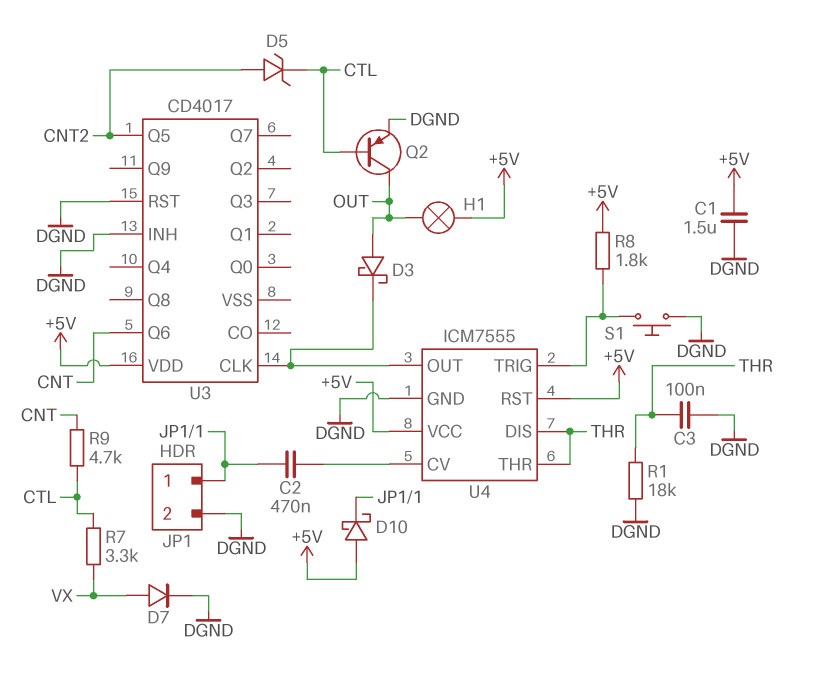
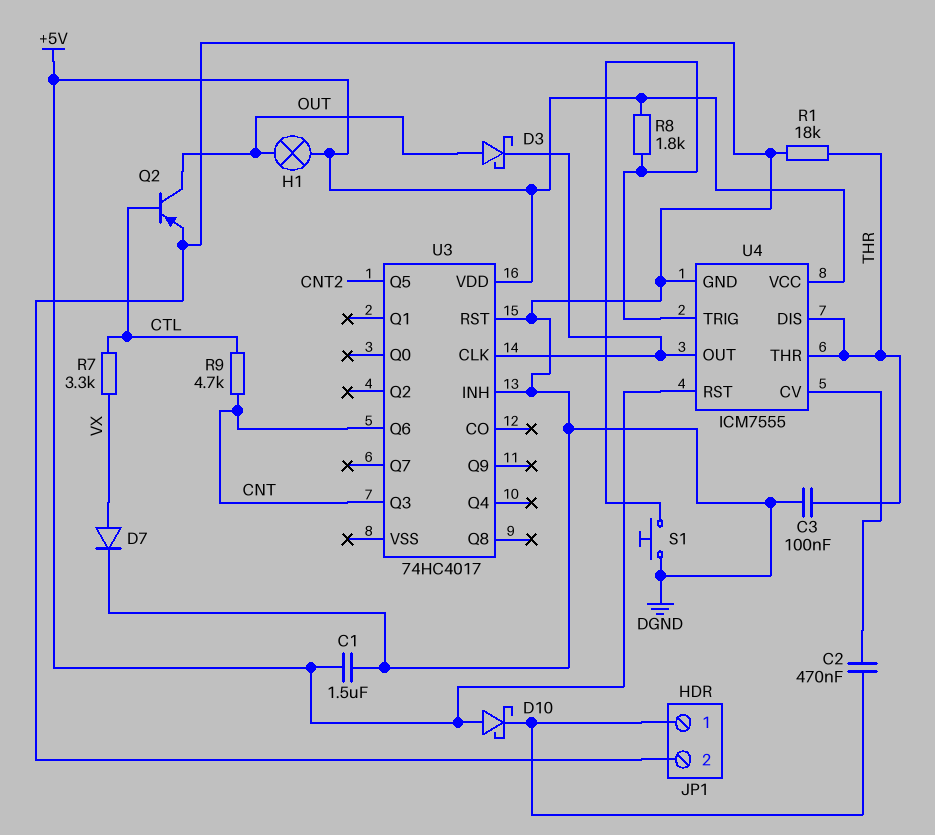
D5: zener (A CNT2, K CTL) -> none
U3: CD4017 -> 74HC4017
U3 pin Q3: none -> CNT

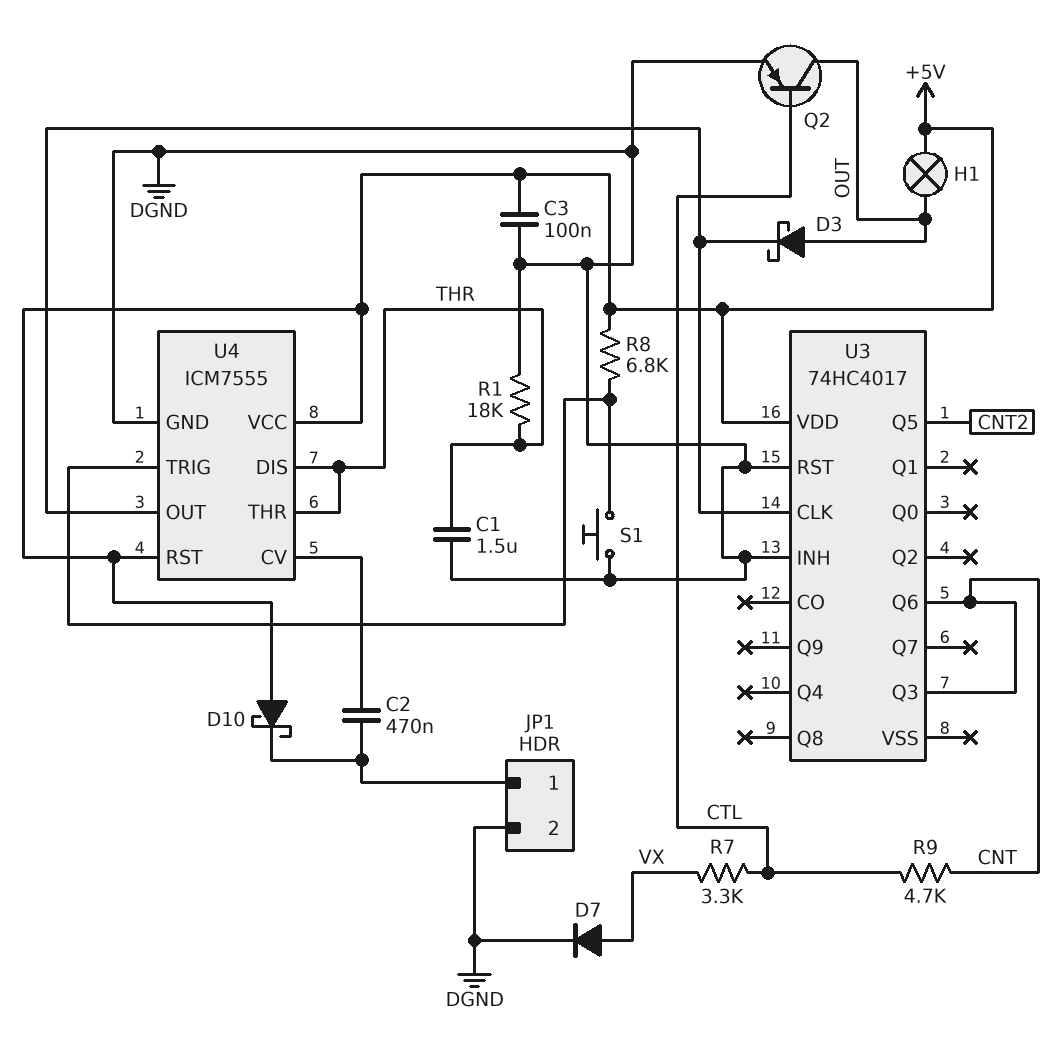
C1: 1.5uF (+5V, DGND) -> 1.5uF (DGND, THR)
C3: 100nF (DGND, THR) -> 100nF (+5V, DGND)
R8: 1.8k (+5V, U4/TRIG) -> 6.8k (+5V, U4/TRIG)

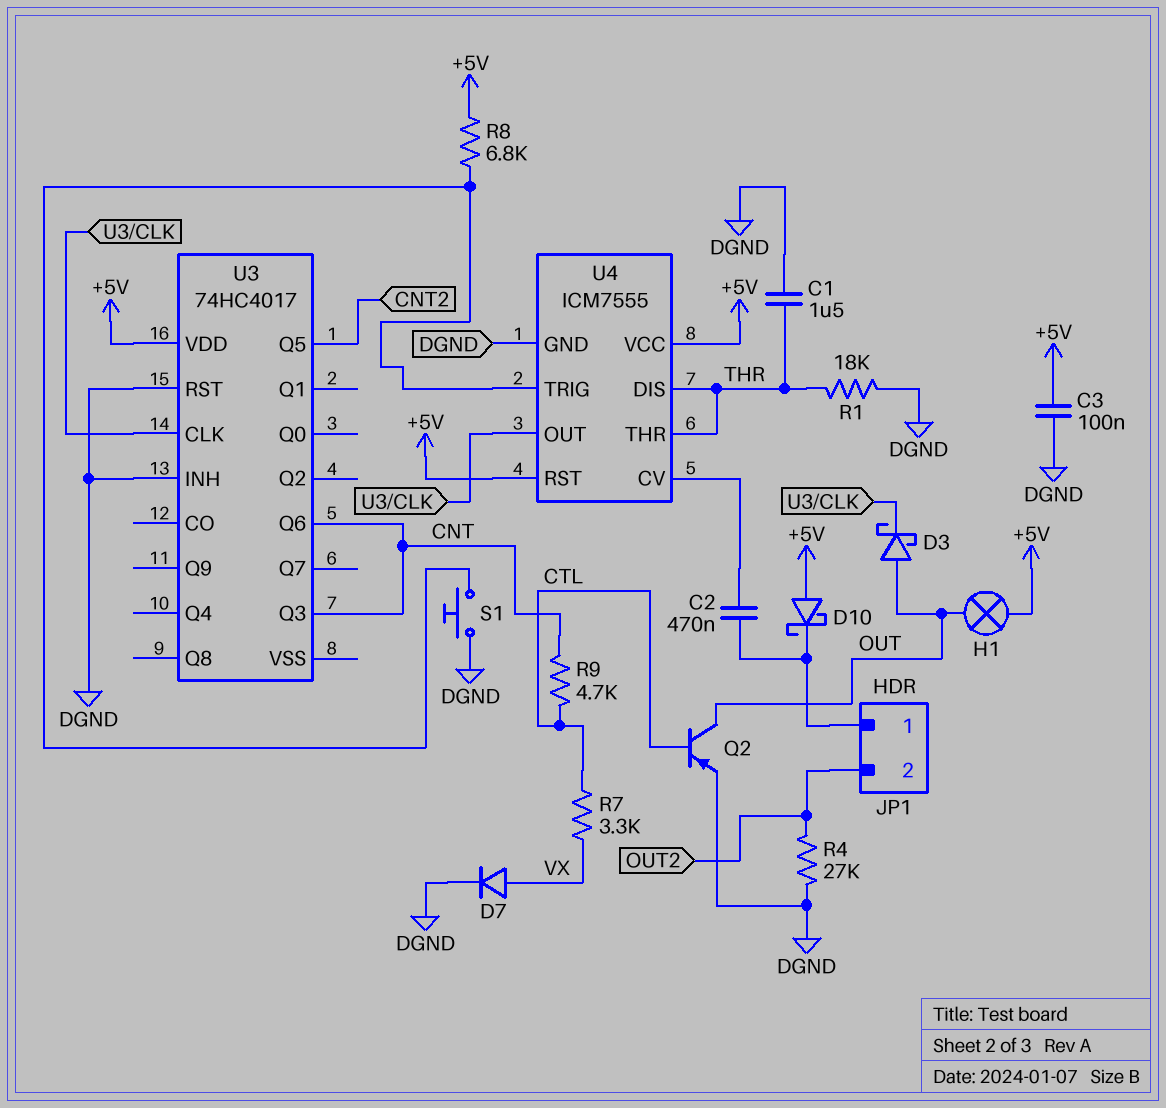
JP1 pin 2: DGND -> OUT2
R4: none -> 27k (DGND, OUT2)

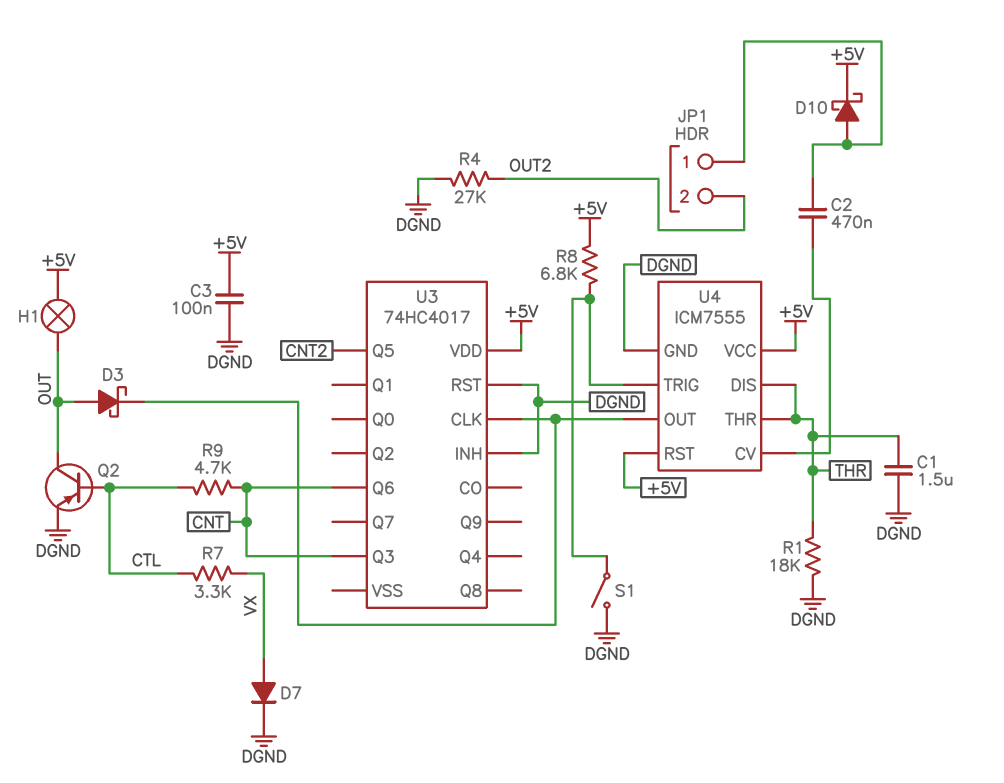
D10: schottky (A +5V, K JP1/1) -> schottky (A JP1/1, K +5V)
S1: button (DGND, U4/TRIG) -> switch (DGND, U4/TRIG)

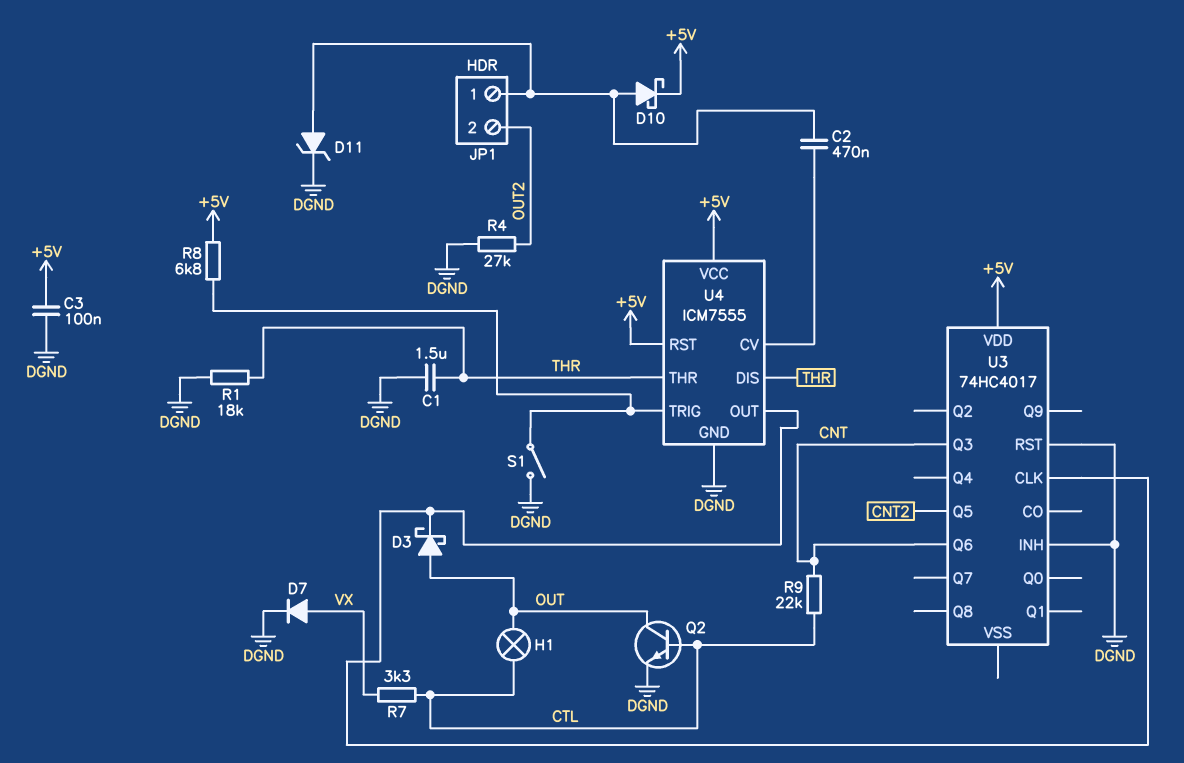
D11: none -> zener (A JP1/1, K DGND)
H1: lamp (+5V, OUT) -> lamp (CTL, OUT)
Q2: PNP (B CTL, C OUT, E DGND) -> NPN (B CTL, C OUT, E DGND)
R9: 4.7k (CNT, CTL) -> 22k (CNT, CTL)

